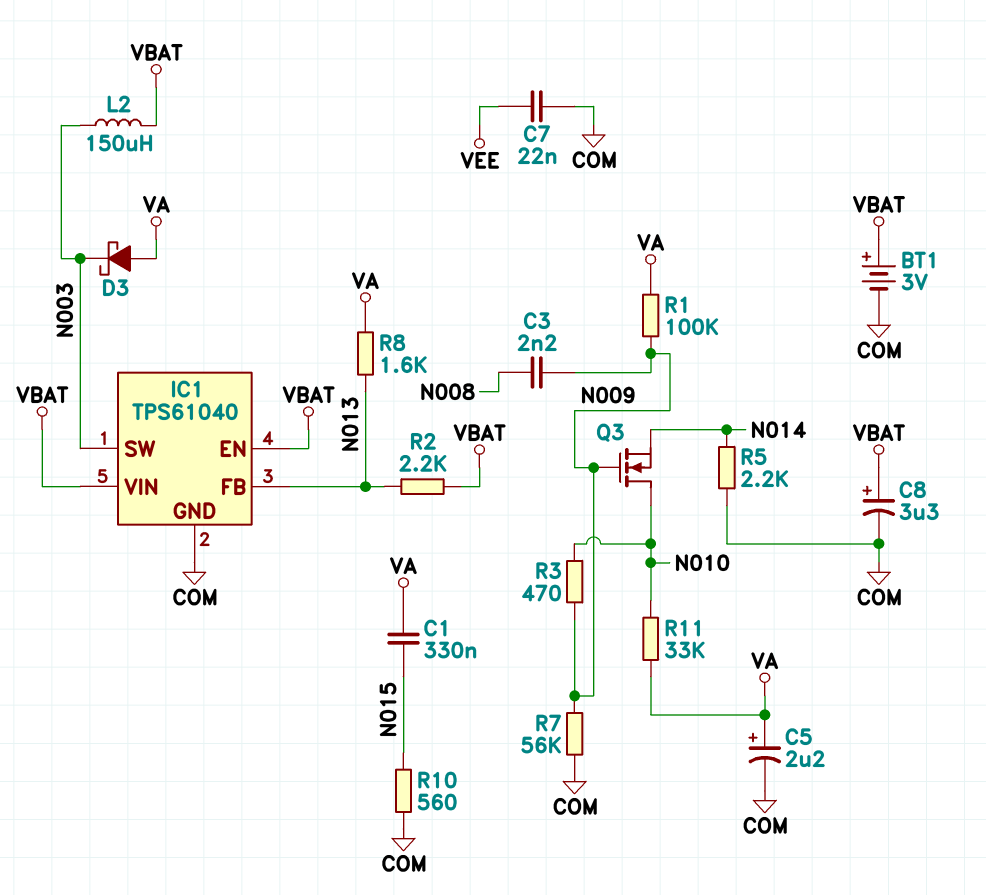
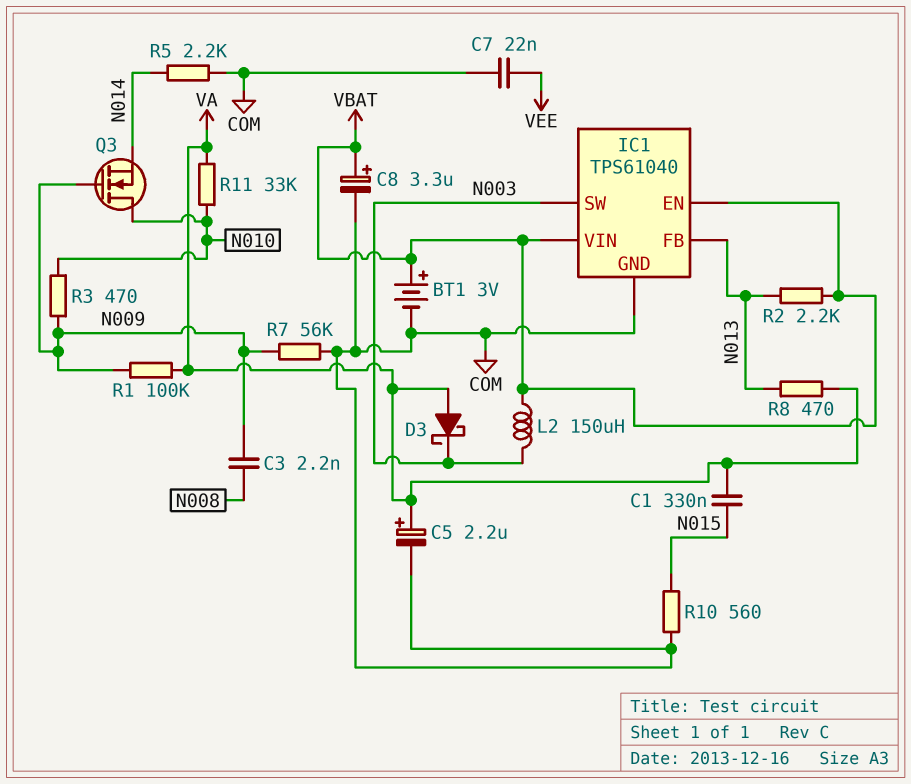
R8: 1.6k (N013, VA) -> 470 (N013, VA)

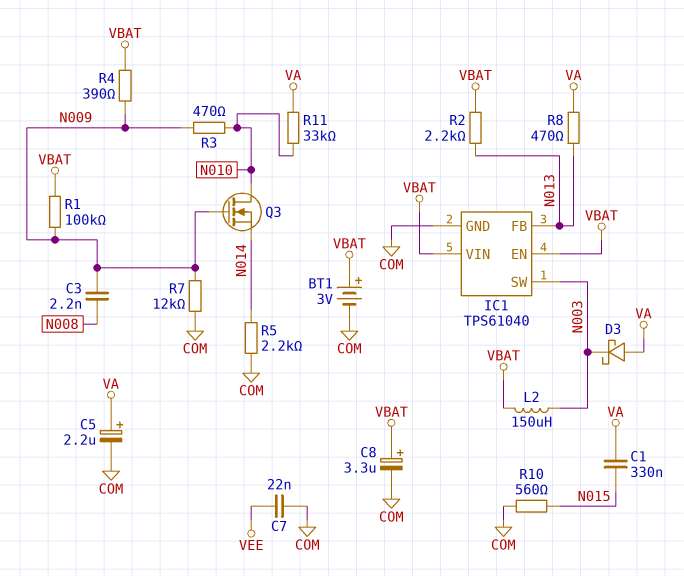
R1: 100k (N009, VA) -> 100k (N009, VBAT)
R4: none -> 390 (N009, VBAT)
R7: 56k (COM, N009) -> 12k (COM, N009)

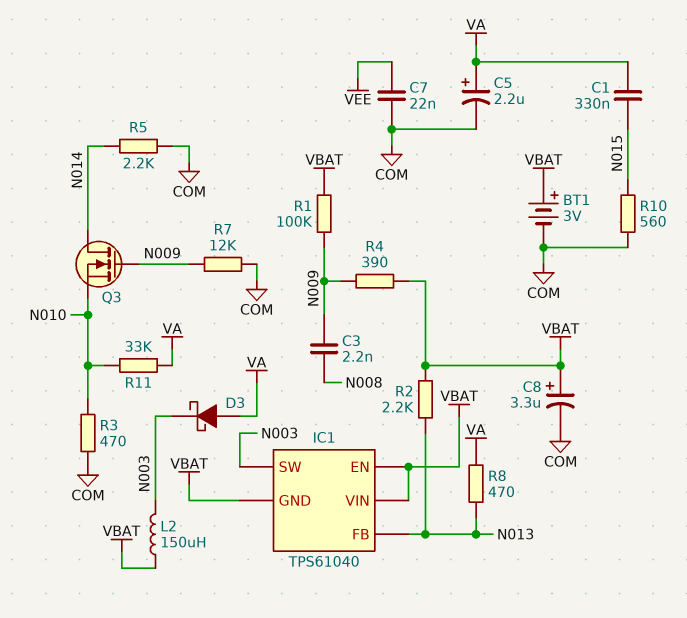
IC1 pin GND: COM -> VBAT
Q3: NMOS (G N009, D N010, S N014) -> NMOS (G N009, D N014, S N010)
R3: 470 (N009, N010) -> 470 (COM, N010)

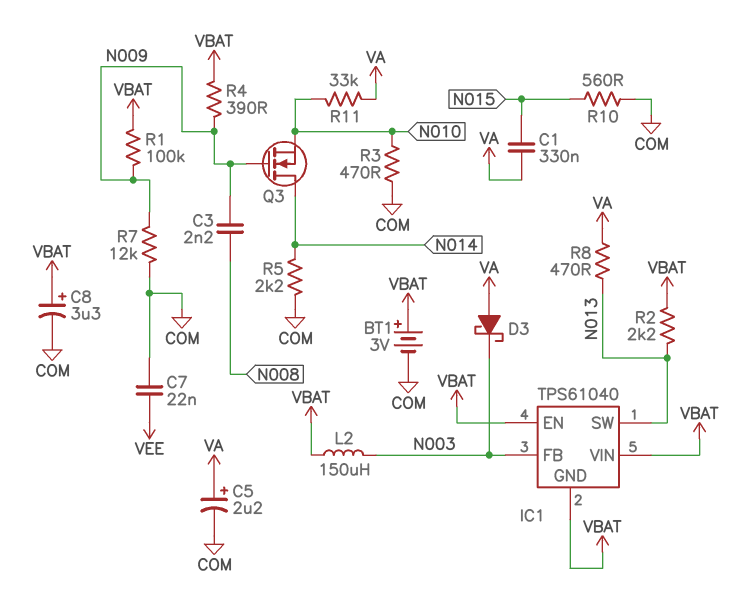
IC1 pin FB: N013 -> N003
IC1 pin SW: N003 -> N013

